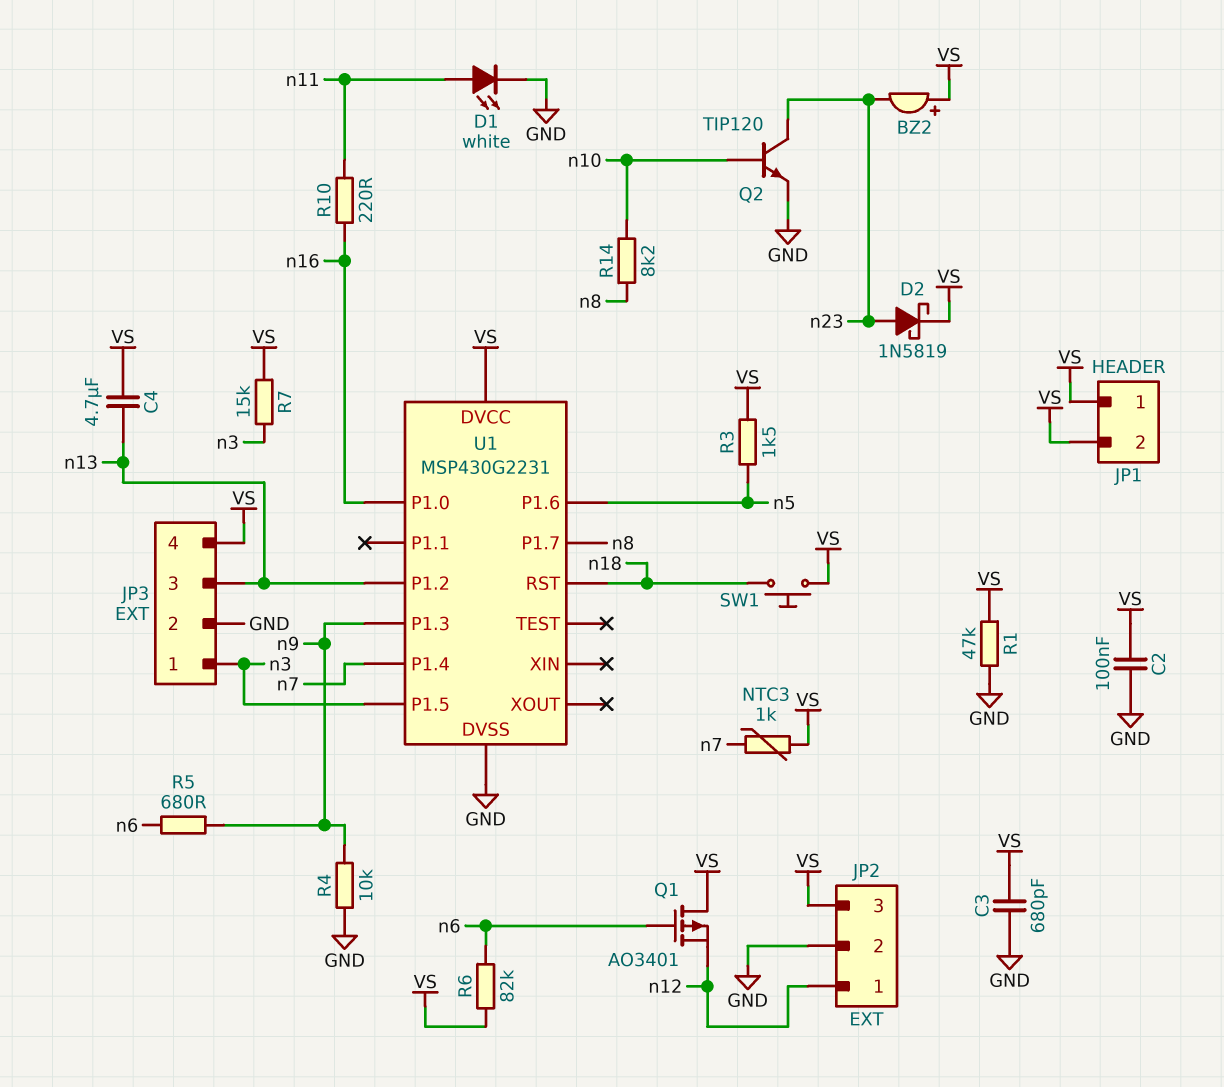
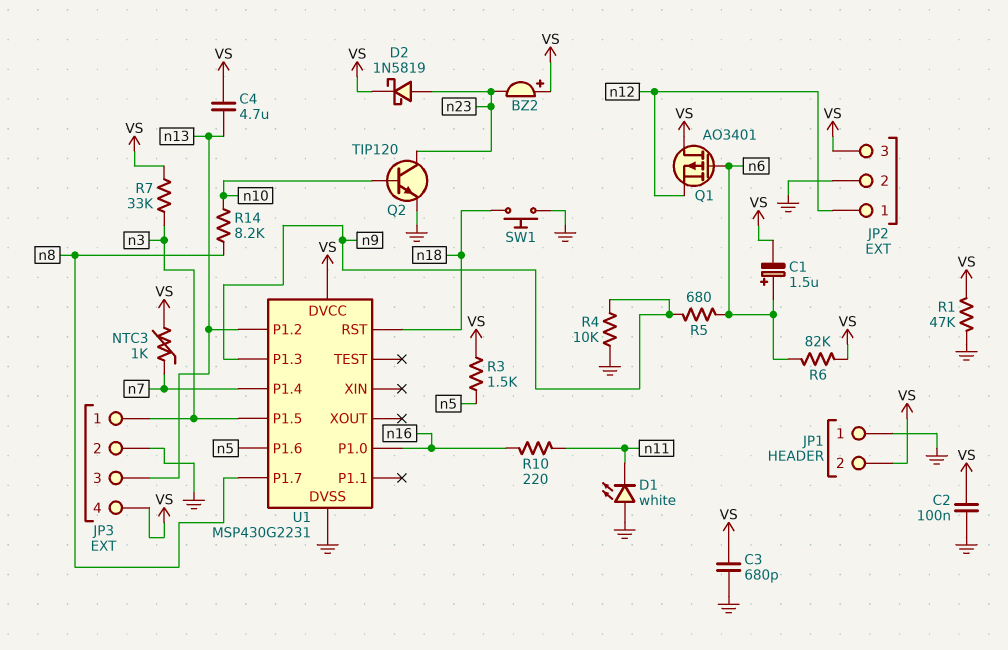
C1: none -> 1.5uF (plus n6, minus VS)
D1: LED white (A n11, K GND) -> LED white (A GND, K n11)
JP1 pin 1: VS -> GND
R7: 15k (VS, n3) -> 33k (VS, n3)
SW1: button (VS, n18) -> button (GND, n18)

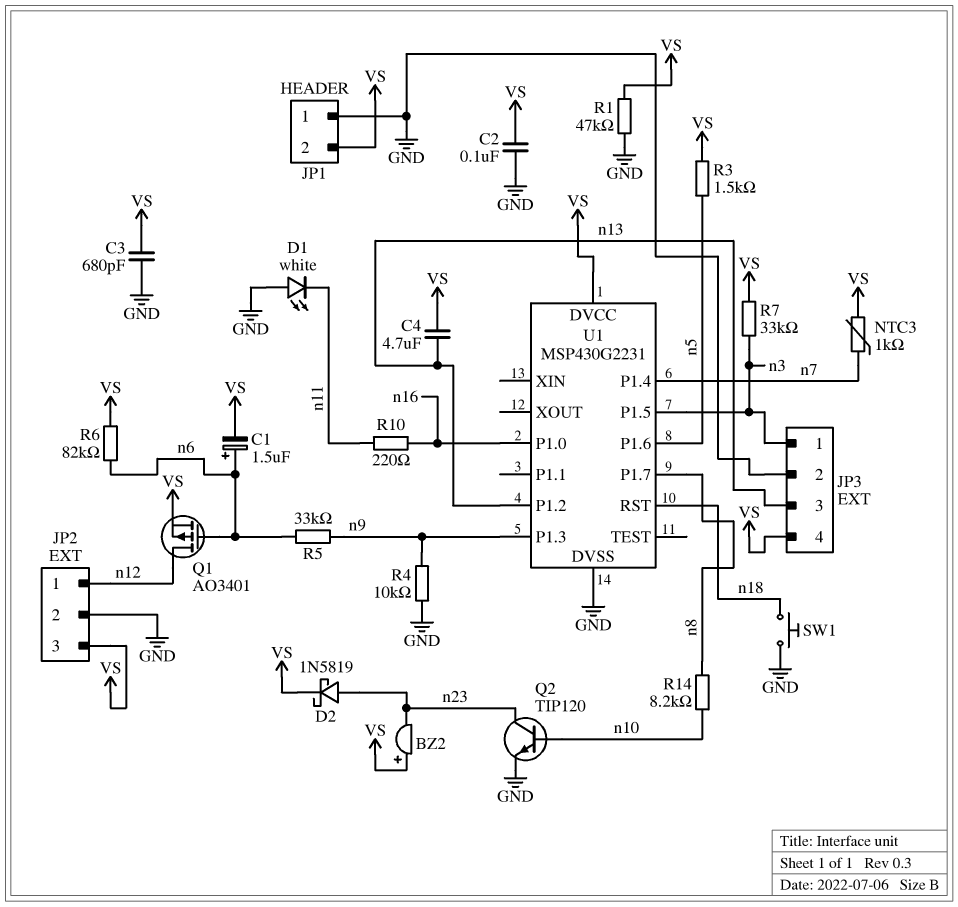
Q1: PMOS AO3401 (G n6, D VS, S n12) -> PMOS AO3401 (G n6, D n12, S VS)
R5: 680 (n6, n9) -> 33k (n6, n9)

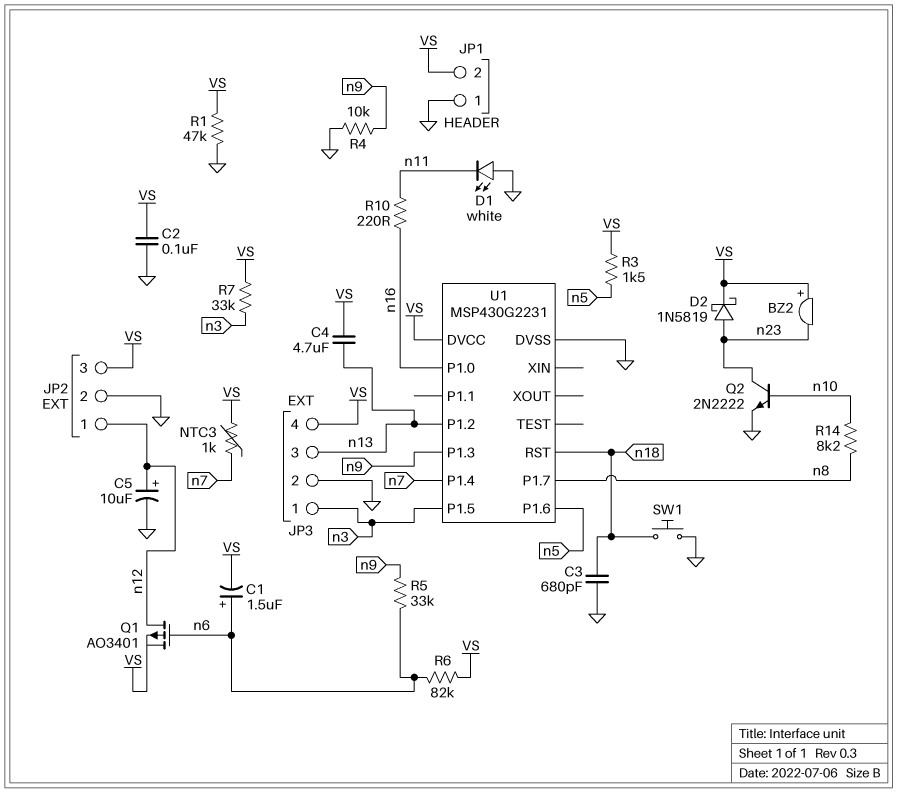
C3: 680pF (GND, VS) -> 680pF (GND, n18)
C5: none -> 10uF (plus n12, minus GND)
Q2: NPN TIP120 (B n10, C n23, E GND) -> NPN 2N2222 (B n10, C n23, E GND)

